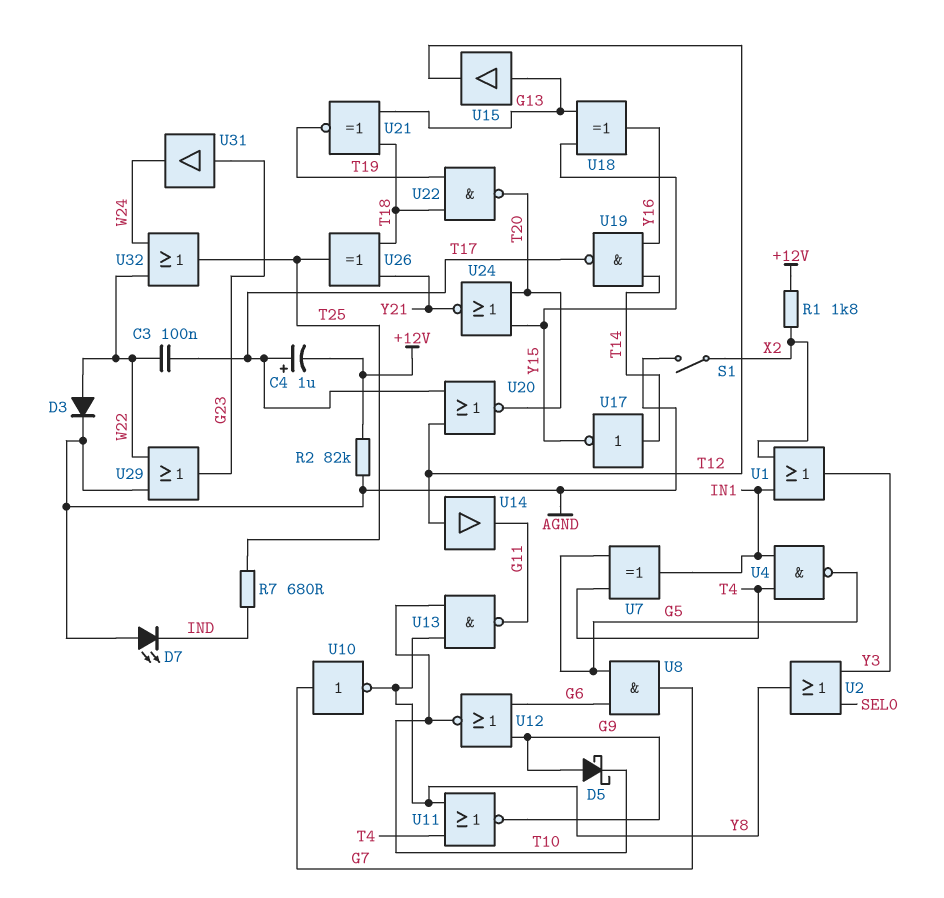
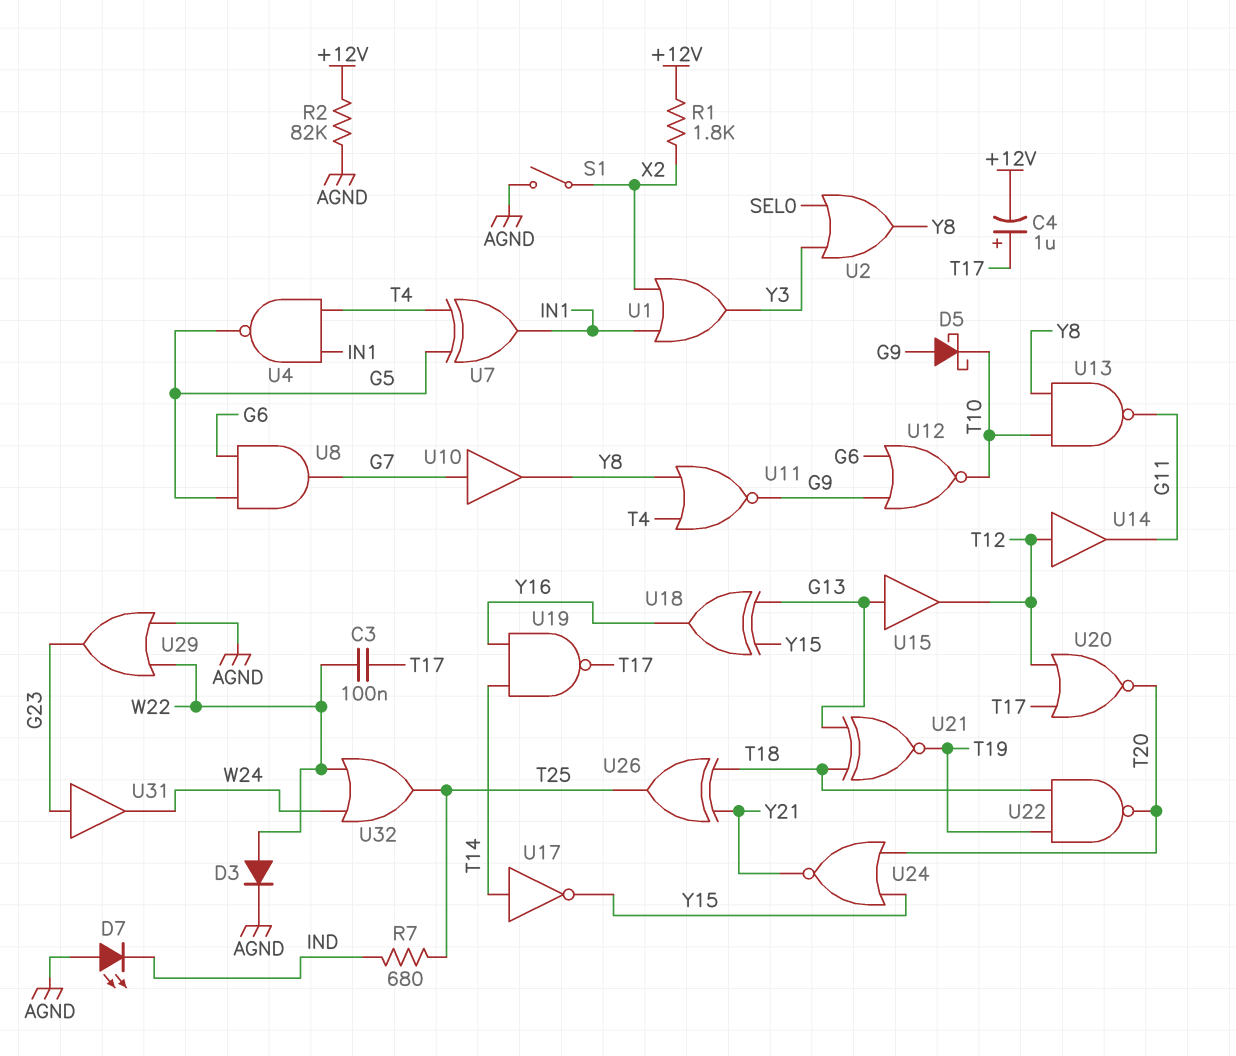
U10: NOT (in G7, out Y8) -> buffer (in G7, out Y8)

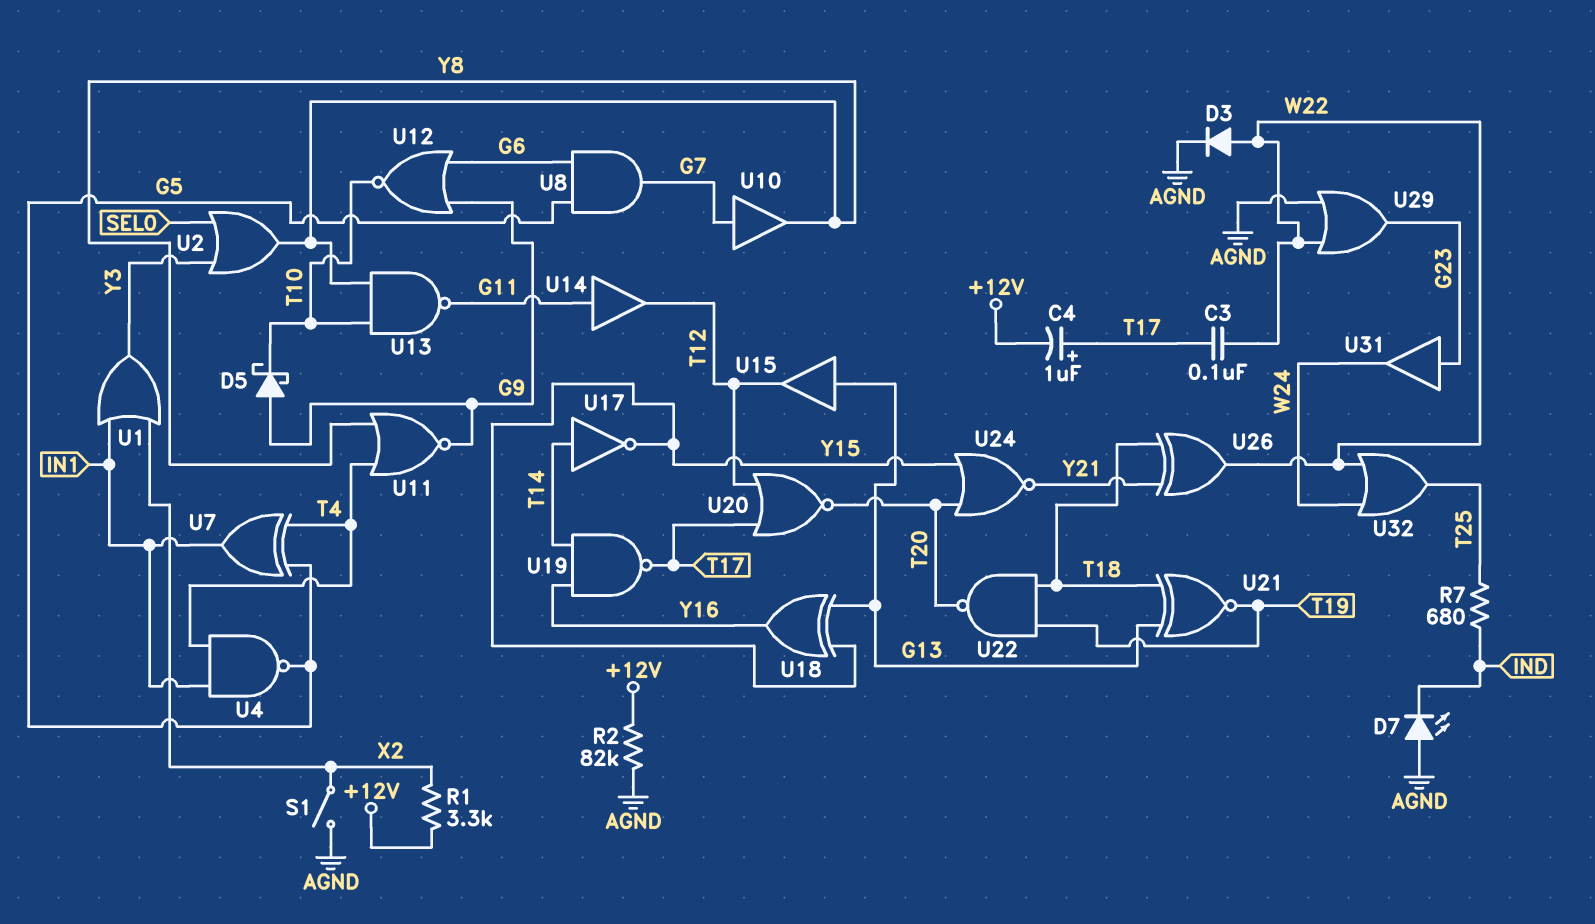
R1: 1.8k (+12V, X2) -> 3.3k (+12V, X2)
U14: buffer (in T12, out G11) -> buffer (in G11, out T12)
U26: XOR (in T18, in Y21, out T25) -> XOR (in T18, in Y21, out W22)

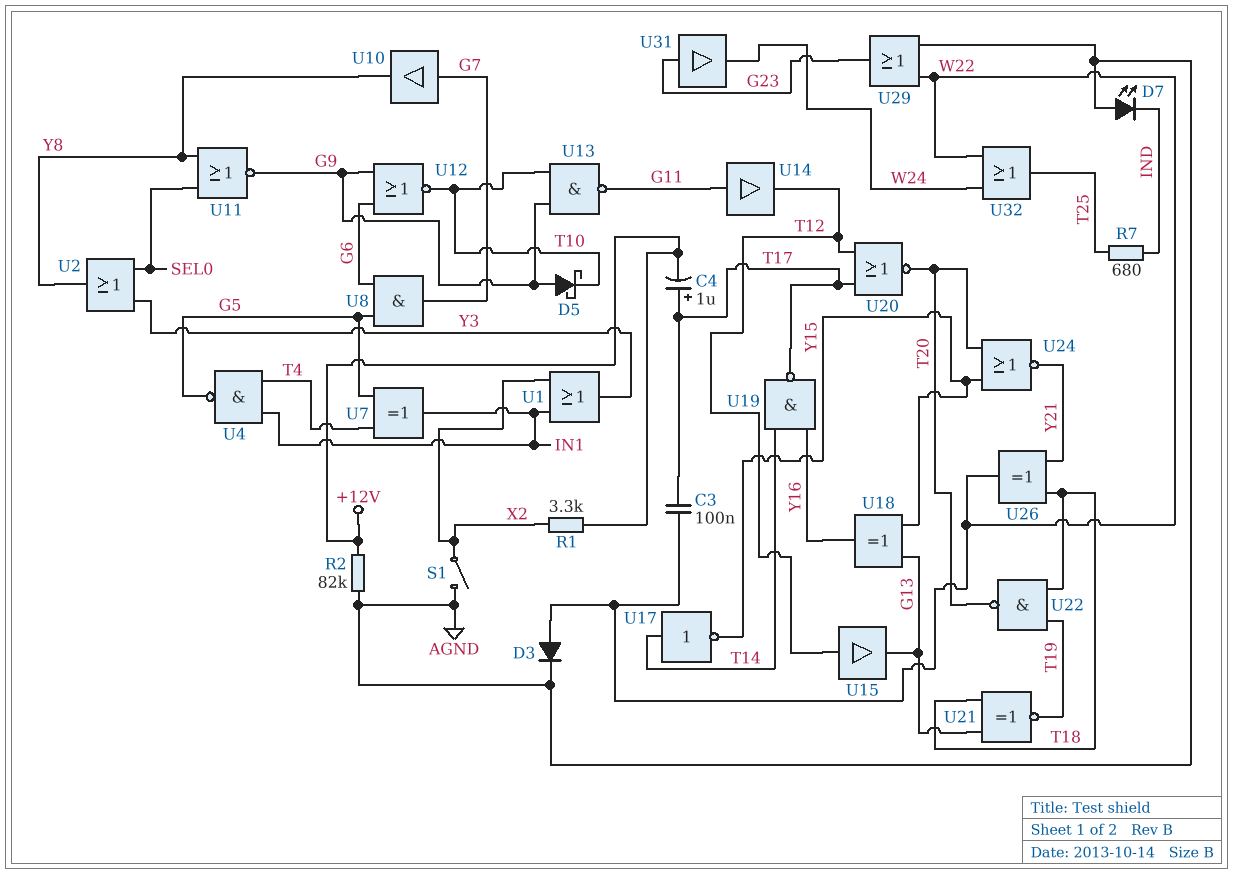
U11: NOR (in T4, in Y8, out G9) -> NOR (in SEL0, in Y8, out G9)
U13: NAND (in T10, in Y8, out G11) -> NAND (in G9, in T10, out G11)
U15: buffer (in G13, out T12) -> buffer (in T12, out G13)

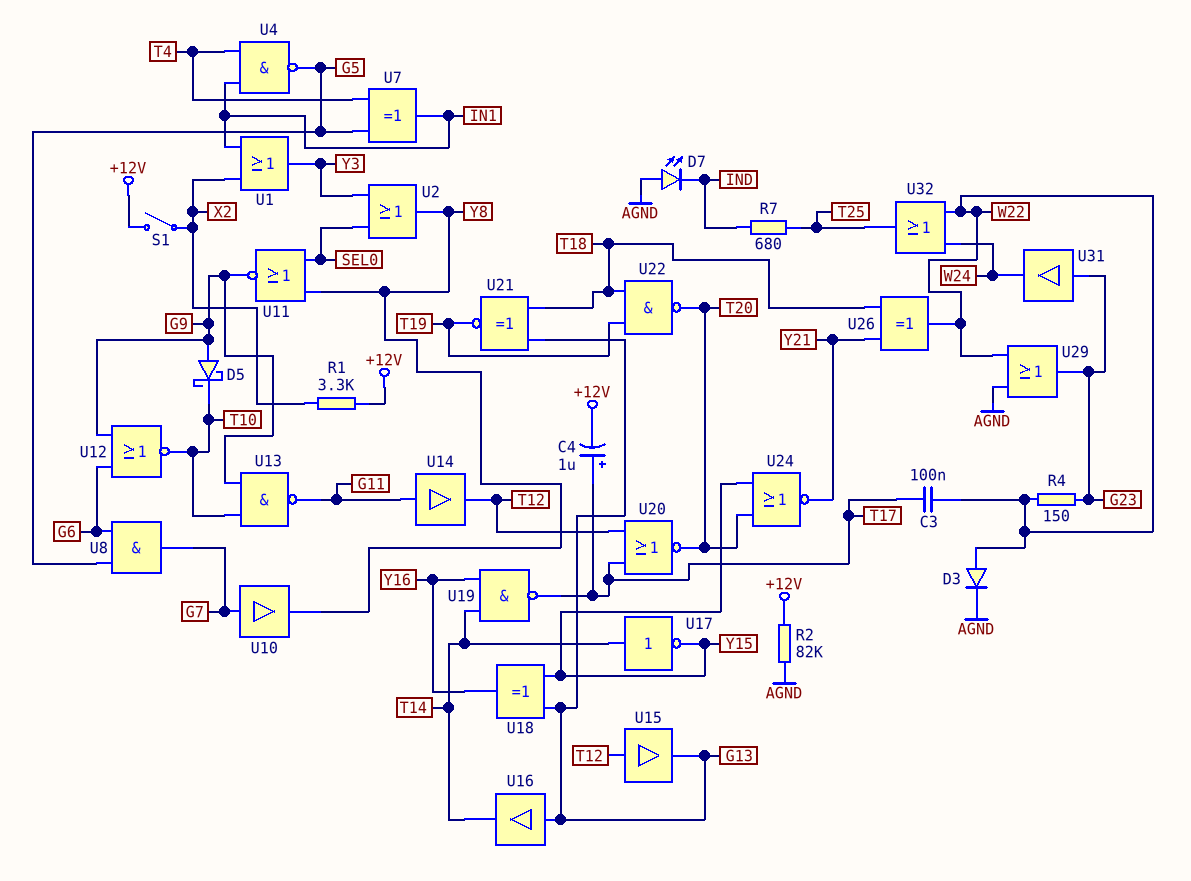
R4: none -> 150 (G23, W22)
S1: switch (AGND, X2) -> switch (+12V, X2)
U16: none -> buffer (in G13, out T14)

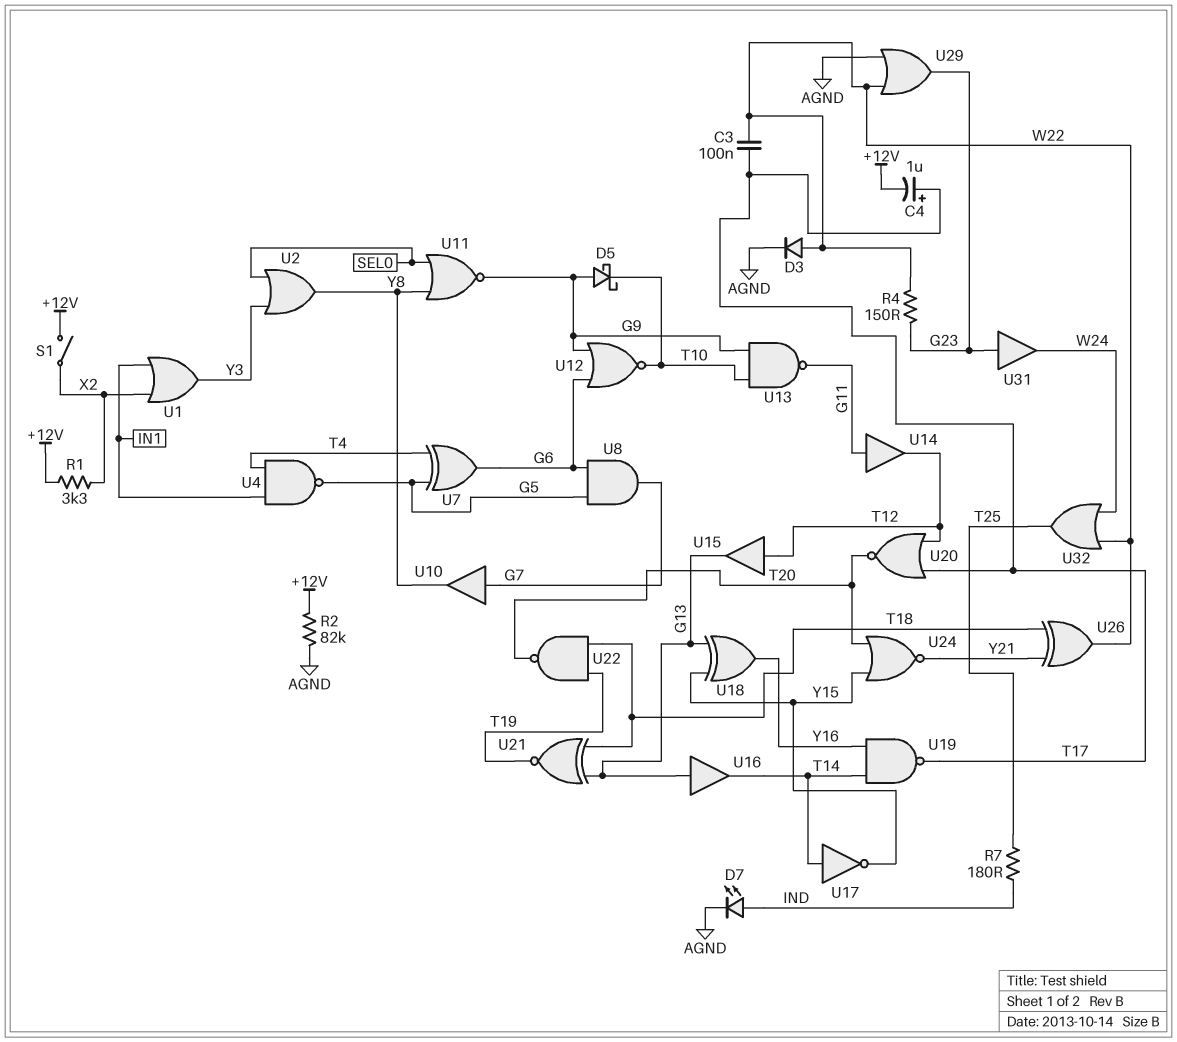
D7: LED (A AGND, K IND) -> LED (A IND, K AGND)
R7: 680 (IND, T25) -> 180 (IND, T25)
U7: XOR (in G5, in T4, out IN1) -> XOR (in G5, in T4, out G6)

